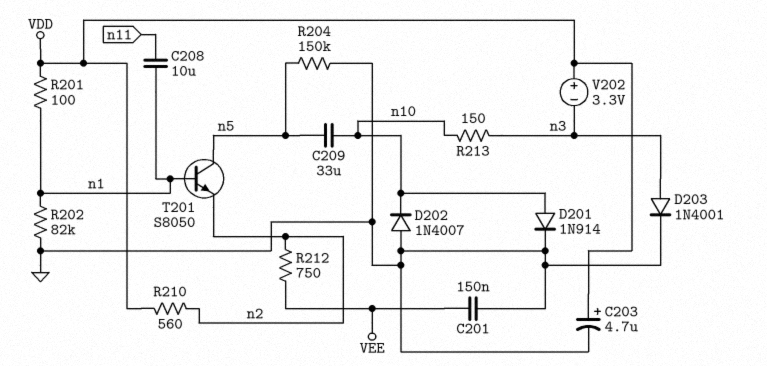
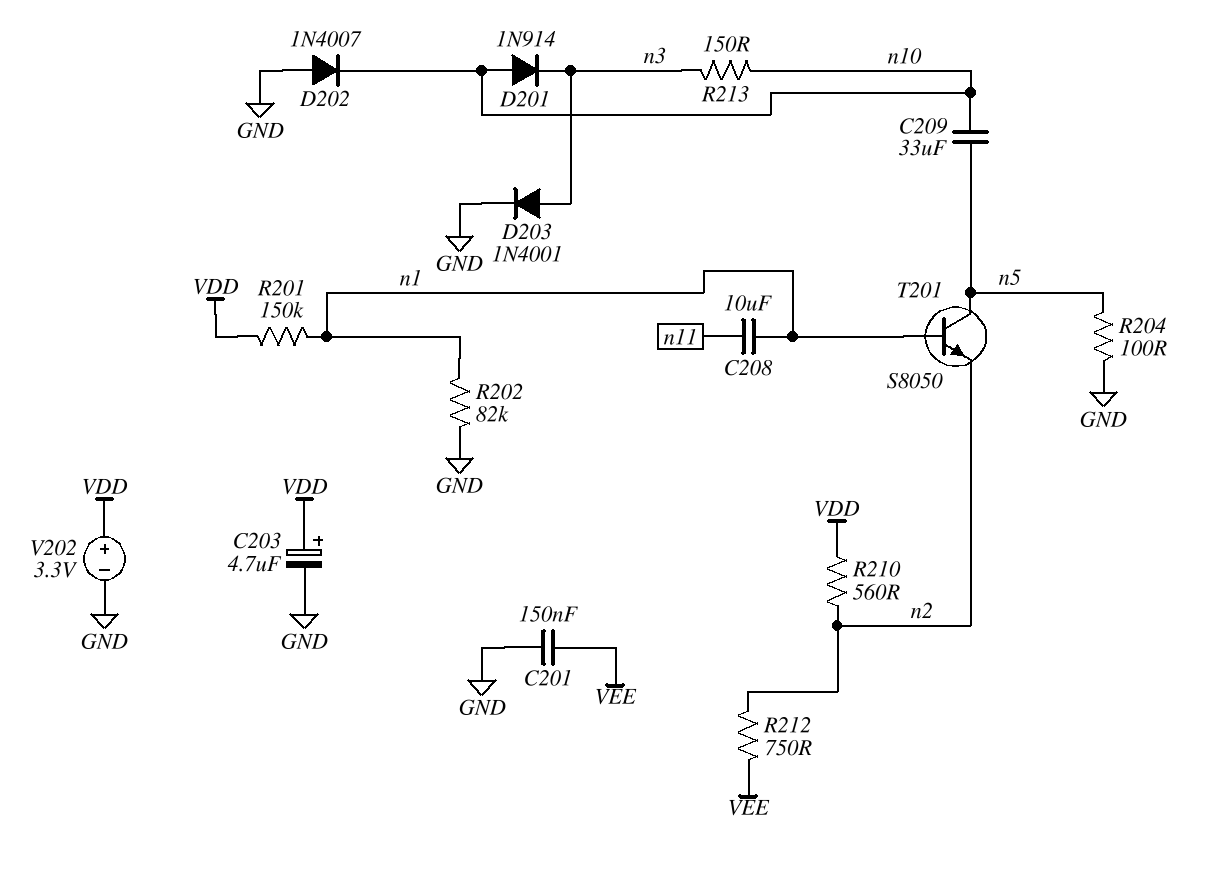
D201: diode 1N914 (A n10, K GND) -> diode 1N914 (A n10, K n3)
R201: 100 (VDD, n1) -> 150k (VDD, n1)
R204: 150k (GND, n5) -> 100 (GND, n5)
V202: 3.3V (plus VDD, minus n3) -> 3.3V (plus VDD, minus GND)

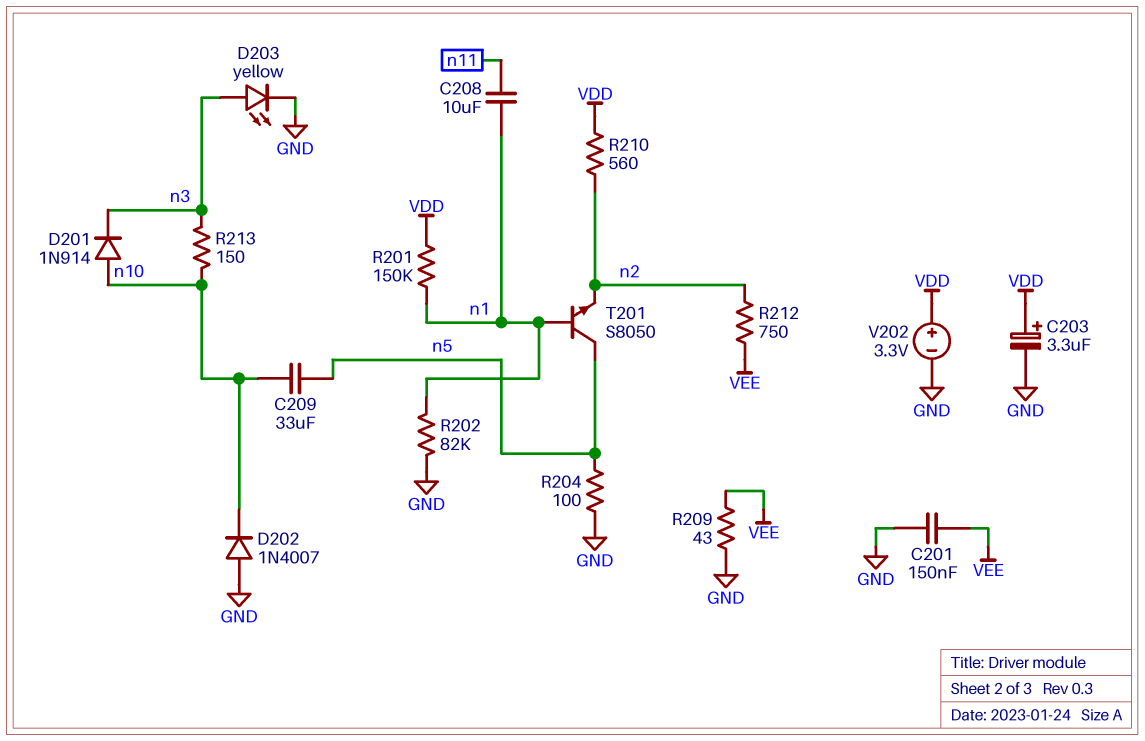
C203: 4.7uF (plus VDD, minus GND) -> 3.3uF (plus VDD, minus GND)
D203: diode 1N4001 (A n3, K GND) -> LED yellow (A n3, K GND)
R209: none -> 43 (GND, VEE)

